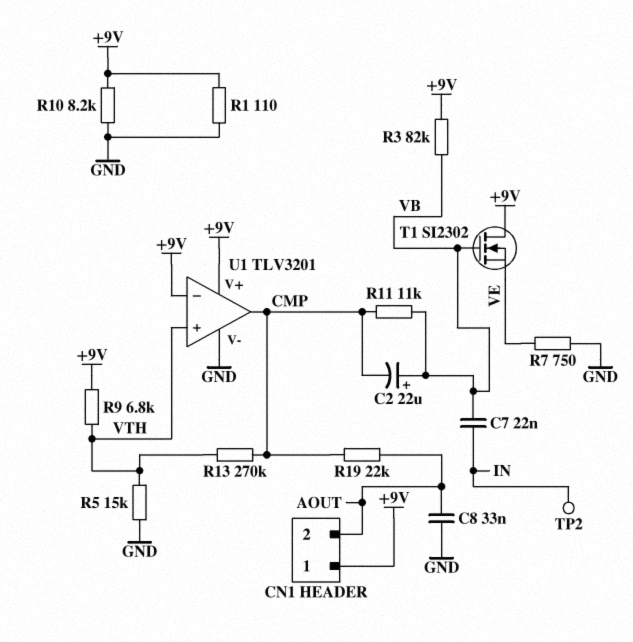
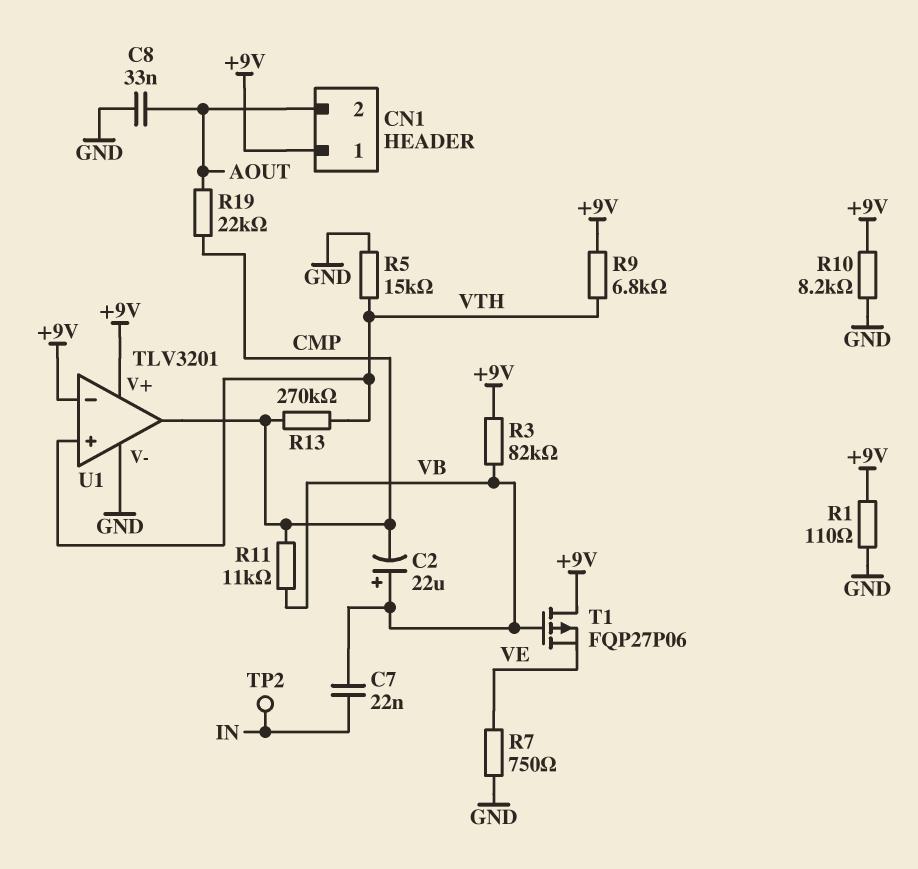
T1: NMOS SI2302 (G VB, D +9V, S VE) -> PMOS FQP27P06 (G VB, D +9V, S VE)

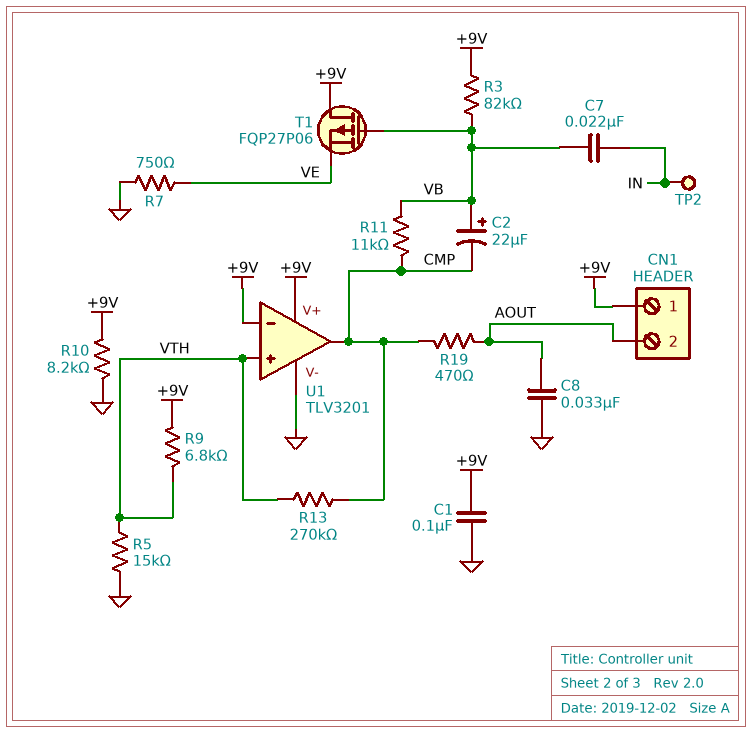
C1: none -> 100nF (+9V, GND)
R1: 110 (+9V, GND) -> none
R19: 22k (AOUT, CMP) -> 470 (AOUT, CMP)

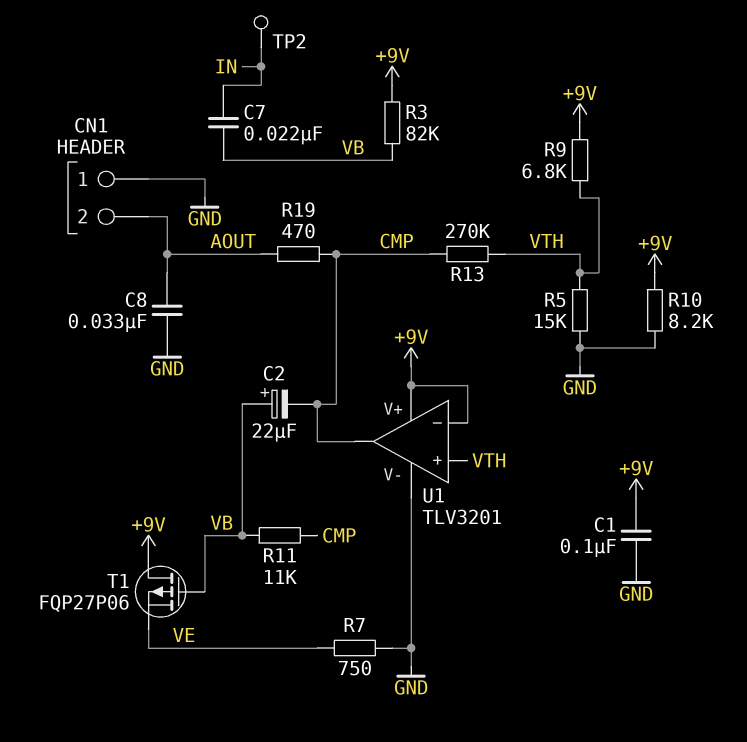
CN1 pin 1: +9V -> GND

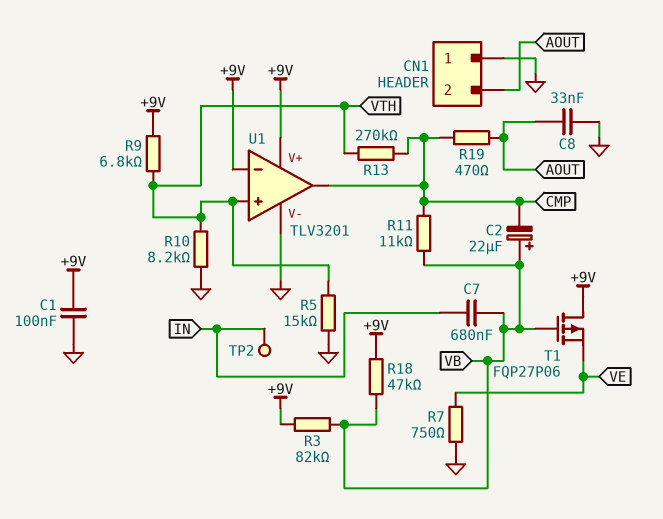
C7: 22nF (IN, VB) -> 680nF (IN, VB)
R10: 8.2k (+9V, GND) -> 8.2k (GND, VTH)
R18: none -> 47k (+9V, VB)

